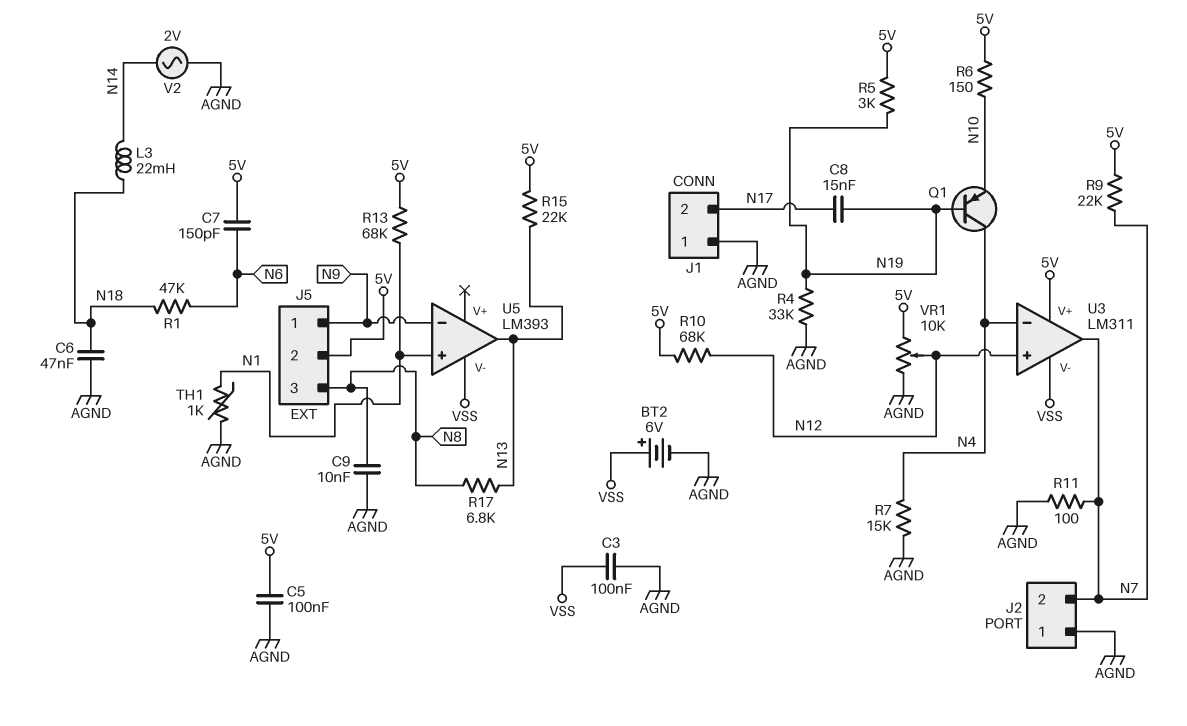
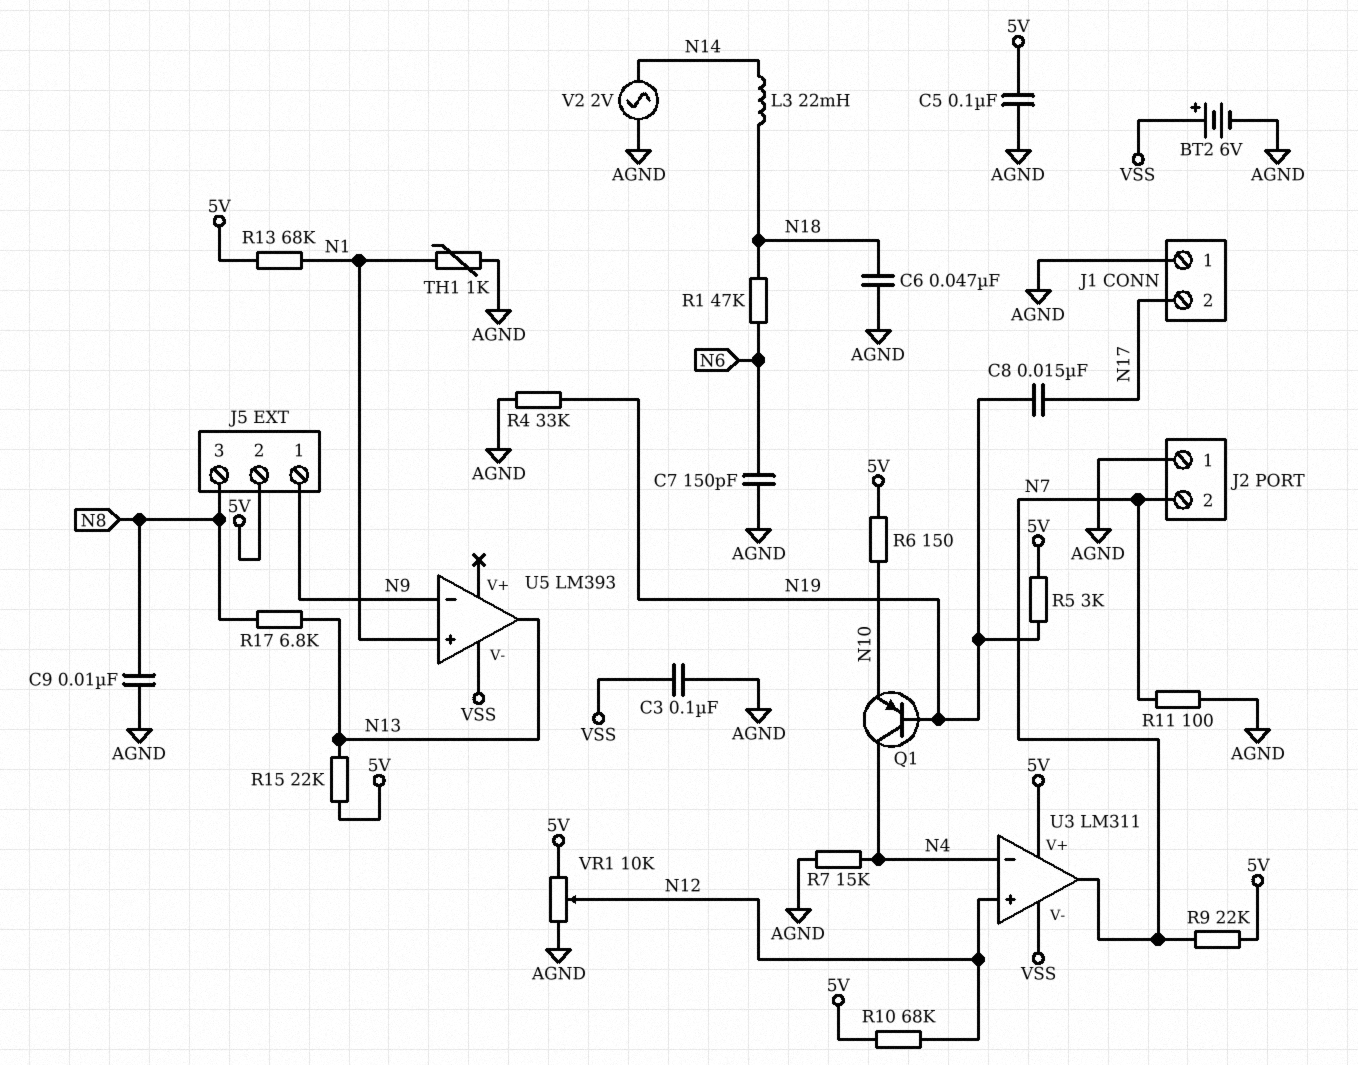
C7: 150pF (5V, N6) -> 150pF (AGND, N6)

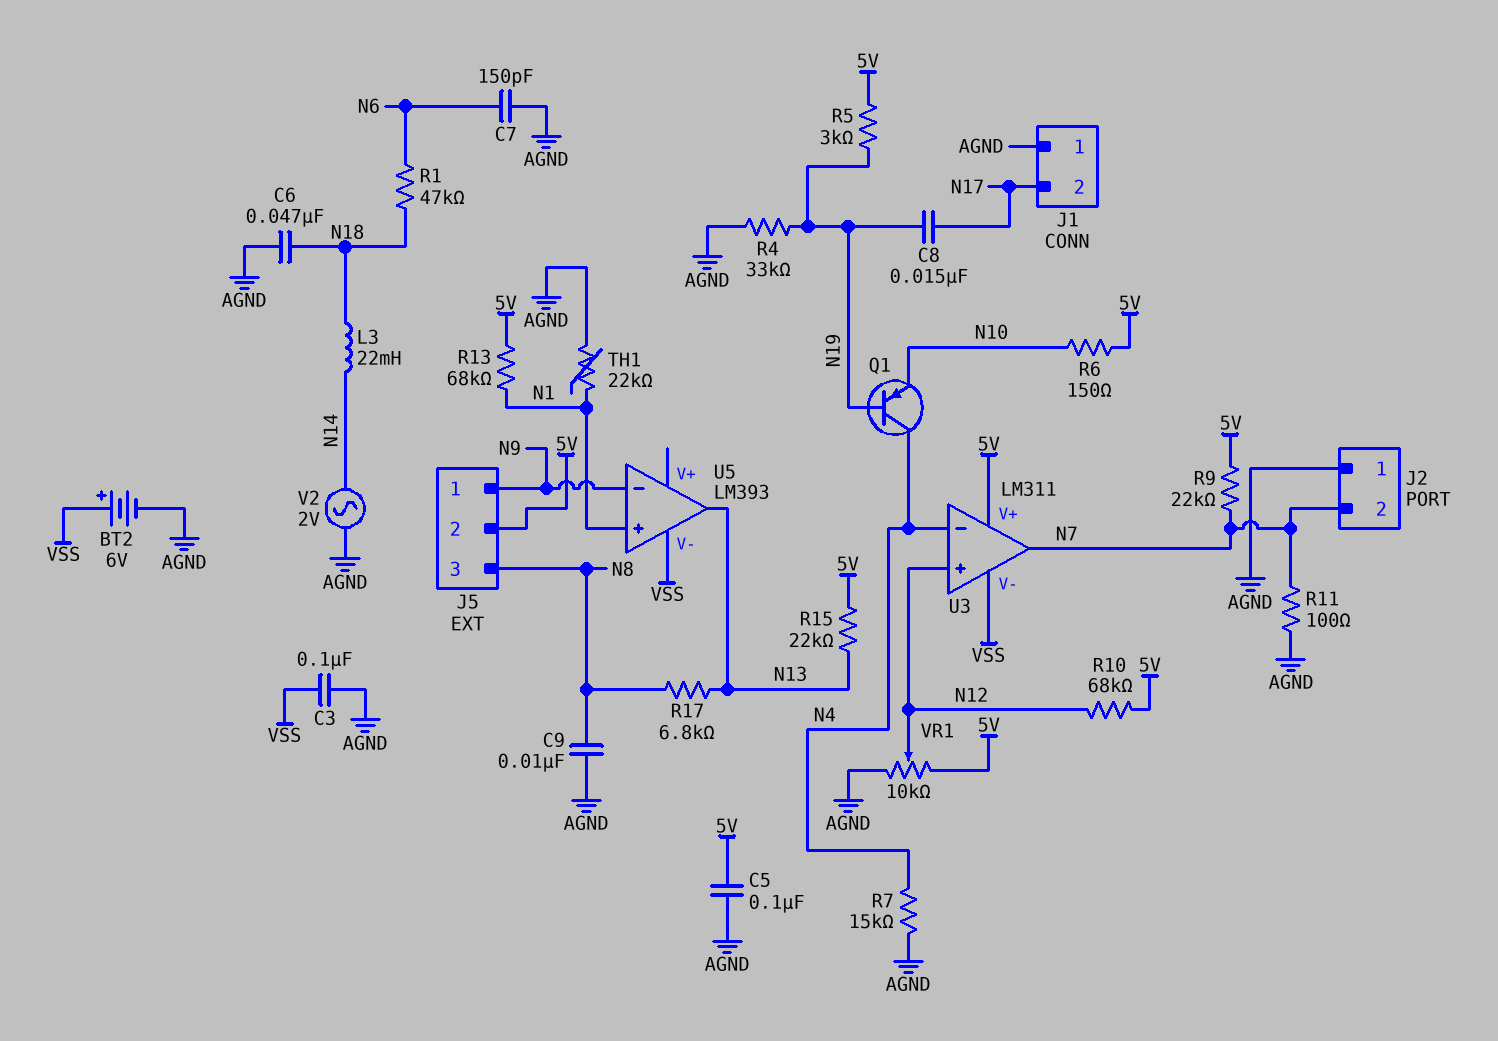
TH1: 1k (AGND, N1) -> 22k (AGND, N1)

